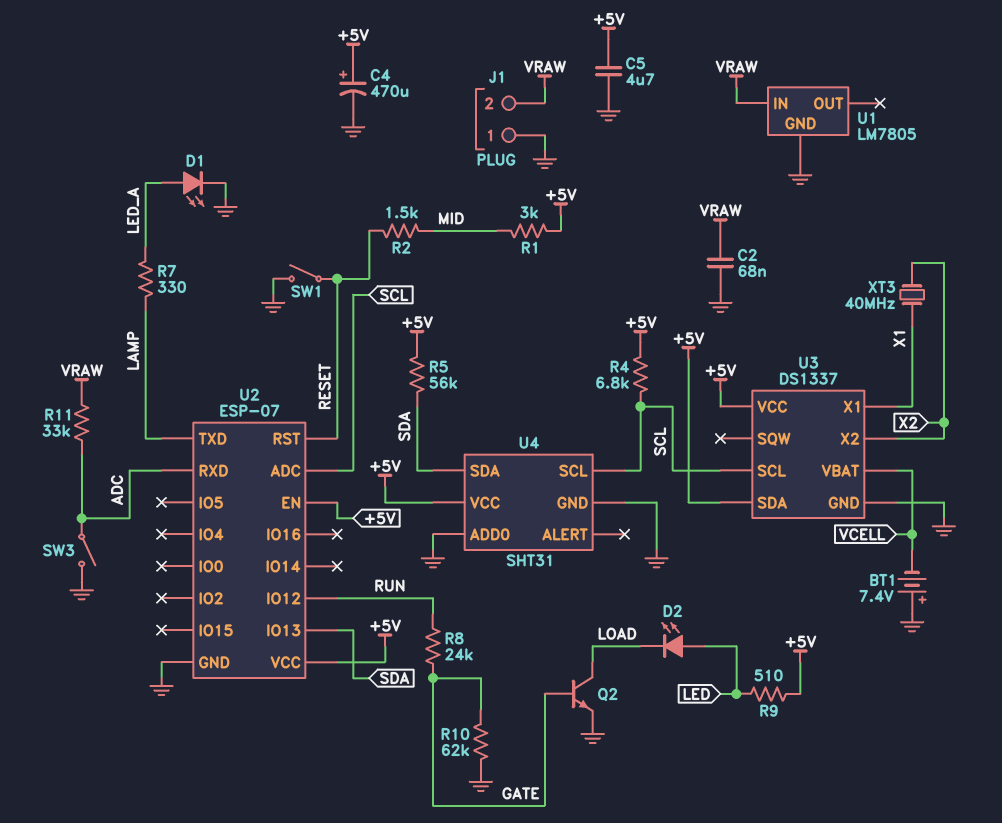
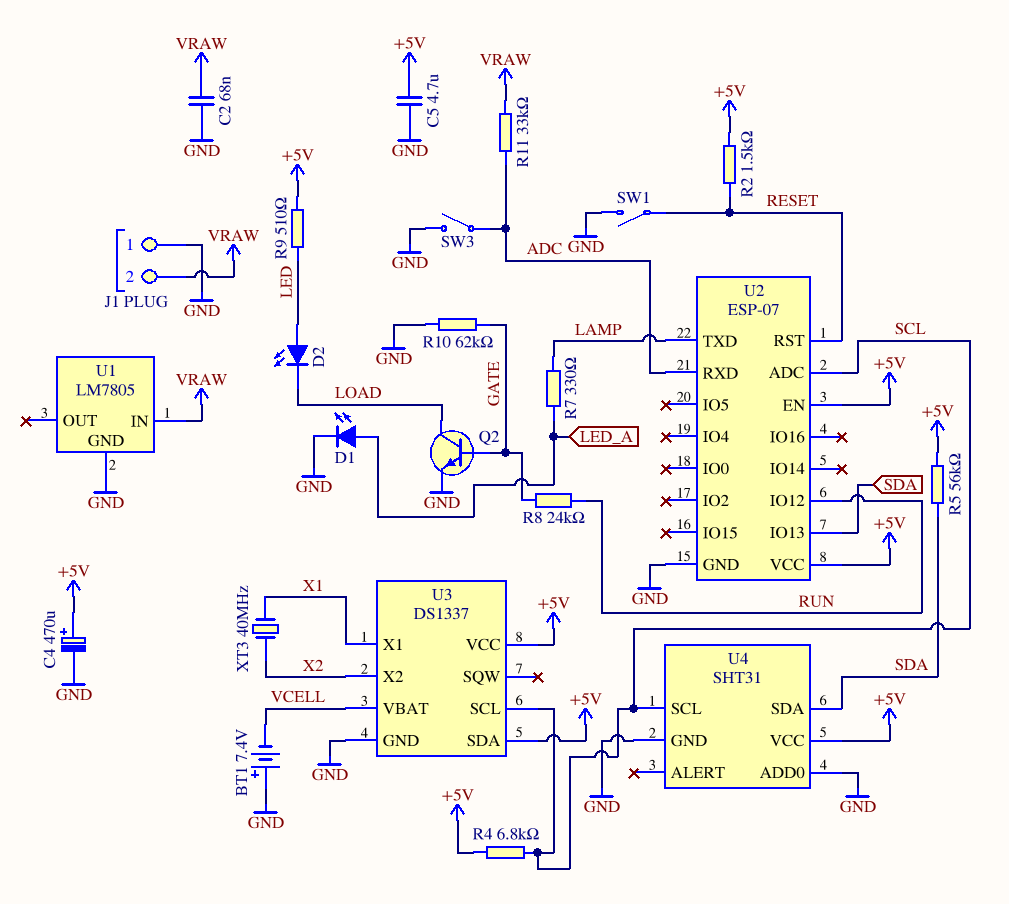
R1: 3k (+5V, MID) -> none
R2: 1.5k (MID, RESET) -> 1.5k (+5V, RESET)

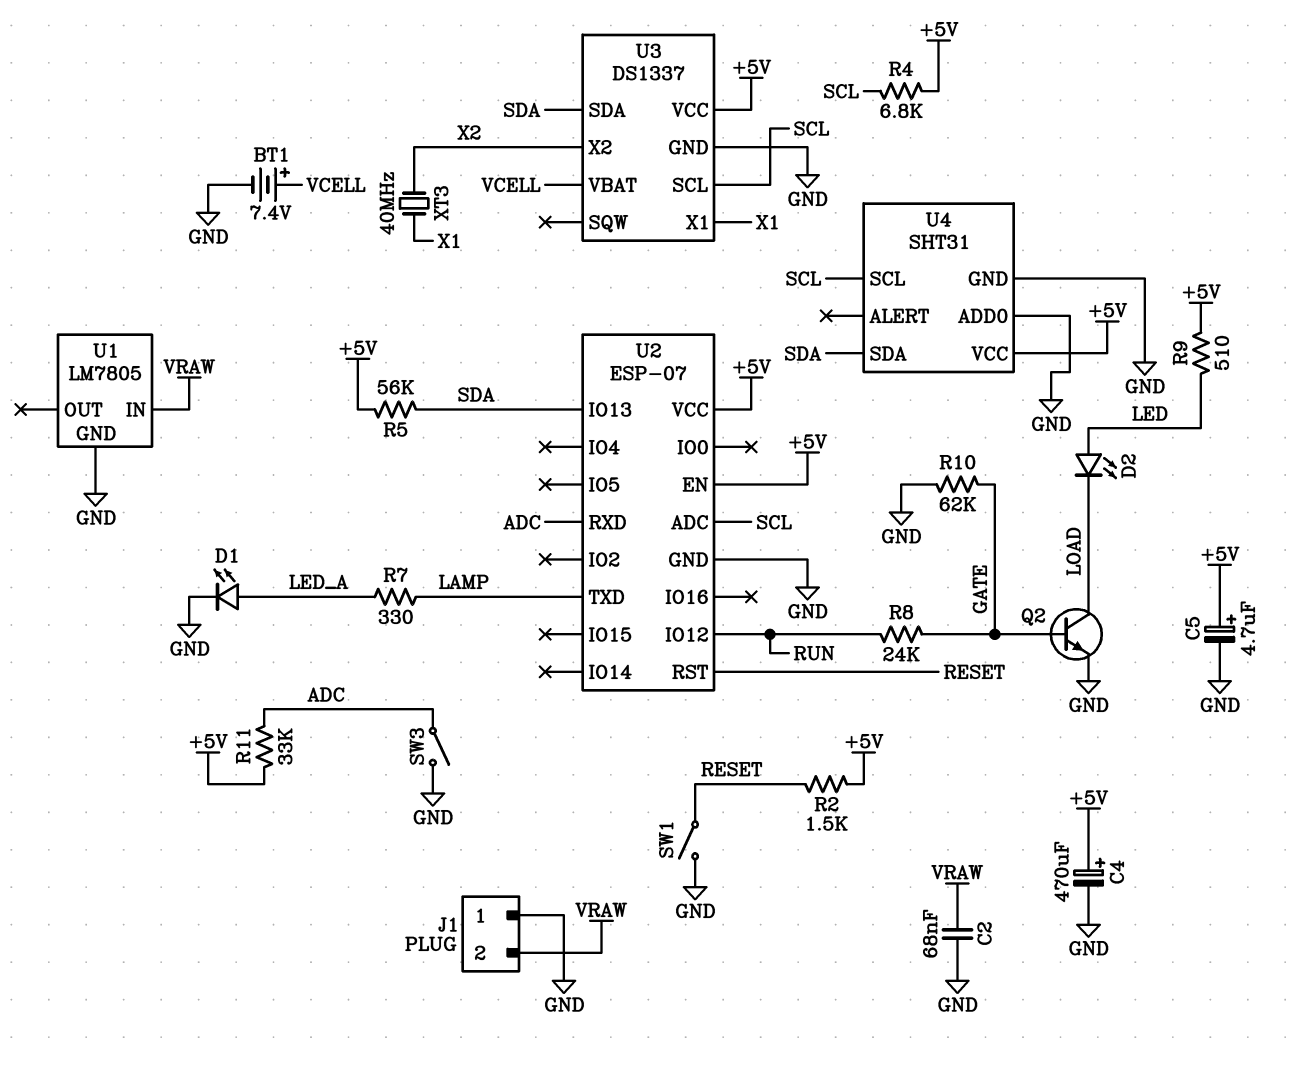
BT1: 7.4V (plus GND, minus VCELL) -> 7.4V (plus VCELL, minus GND)
C5: 4.7uF (+5V, GND) -> 4.7uF (plus +5V, minus GND)
R11: 33k (ADC, VRAW) -> 33k (+5V, ADC)
U3 pin SDA: +5V -> SDA

